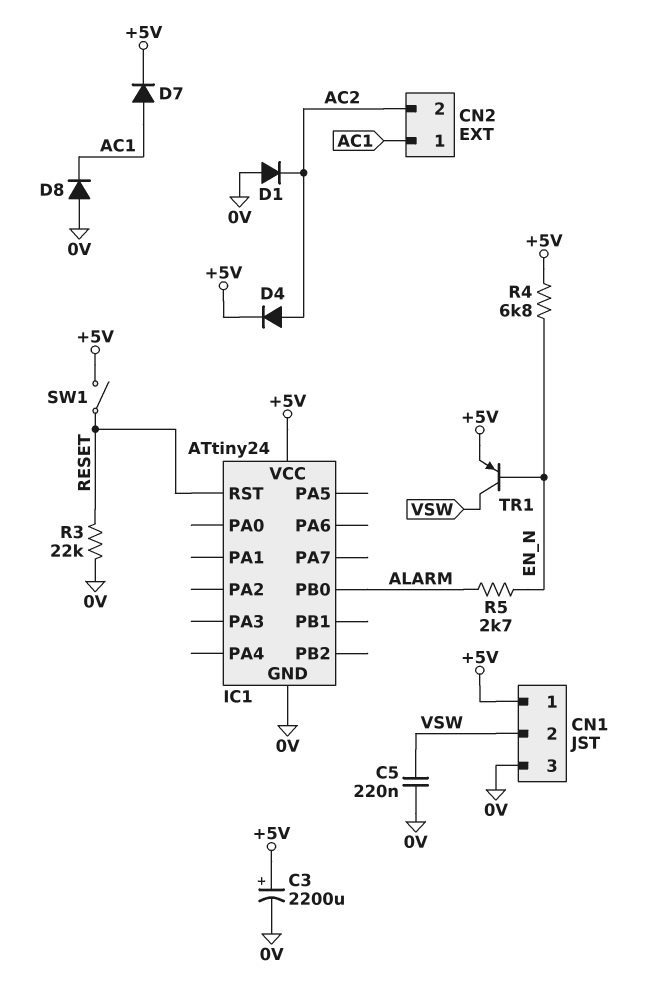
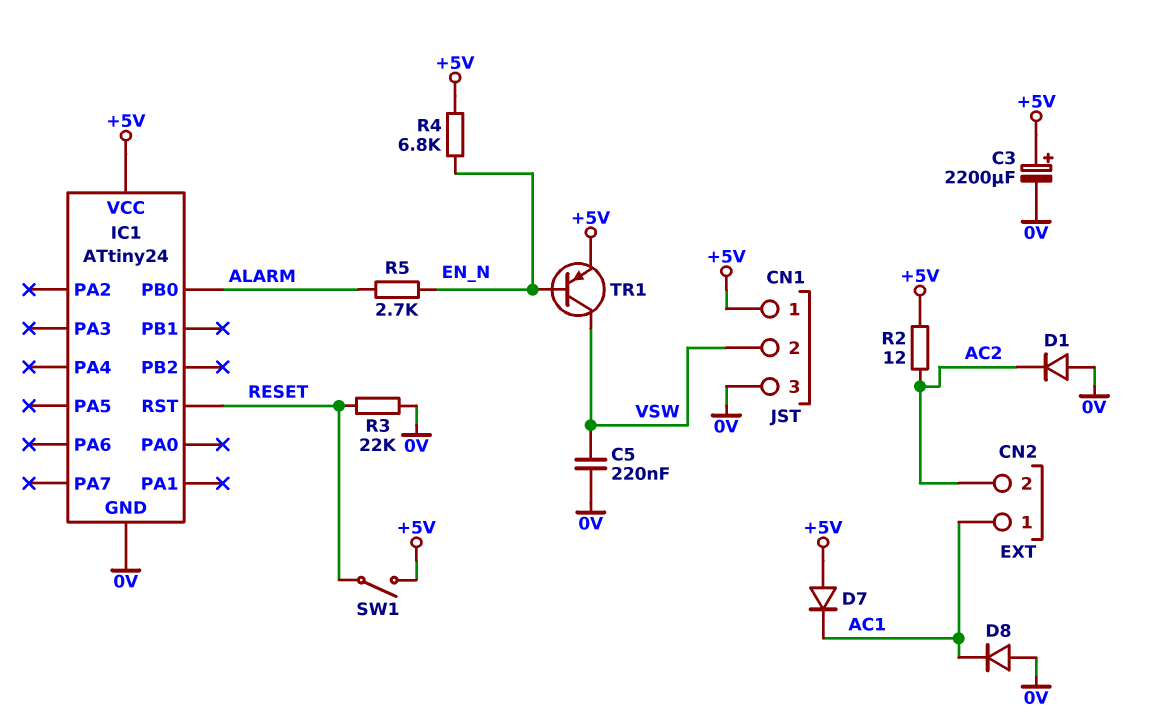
D4: diode (A AC2, K +5V) -> none
D7: diode (A AC1, K +5V) -> diode (A +5V, K AC1)
R2: none -> 12 (+5V, AC2)

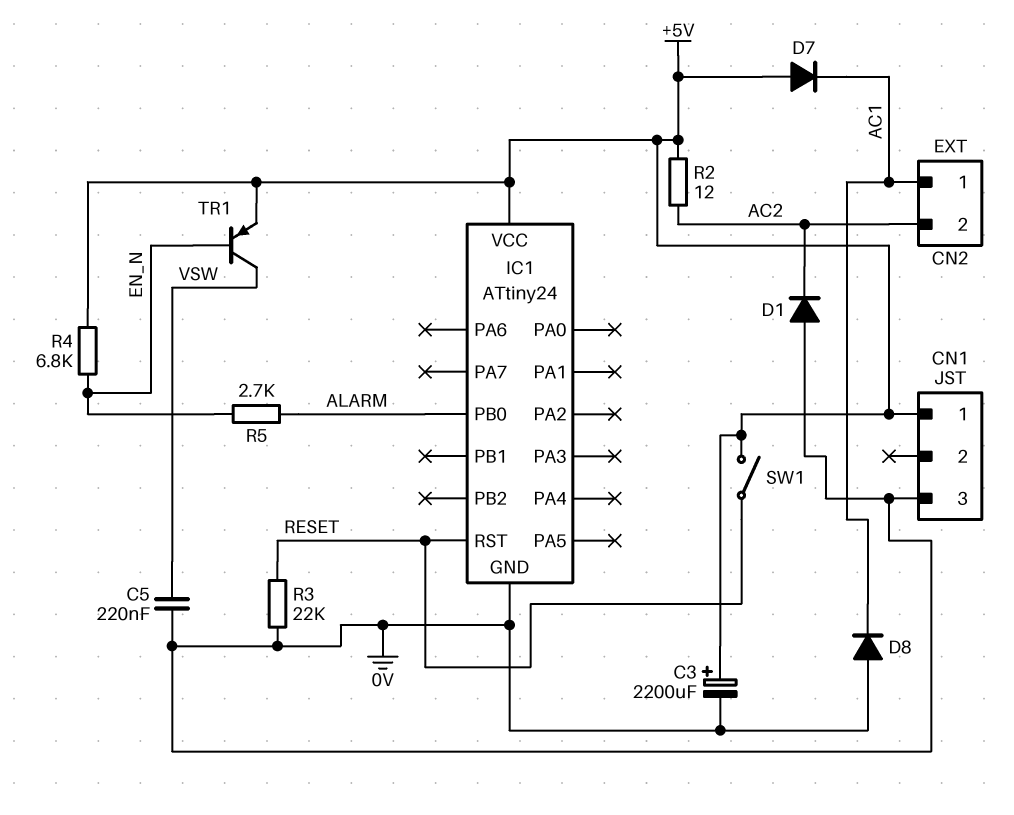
CN1 pin 2: VSW -> none

